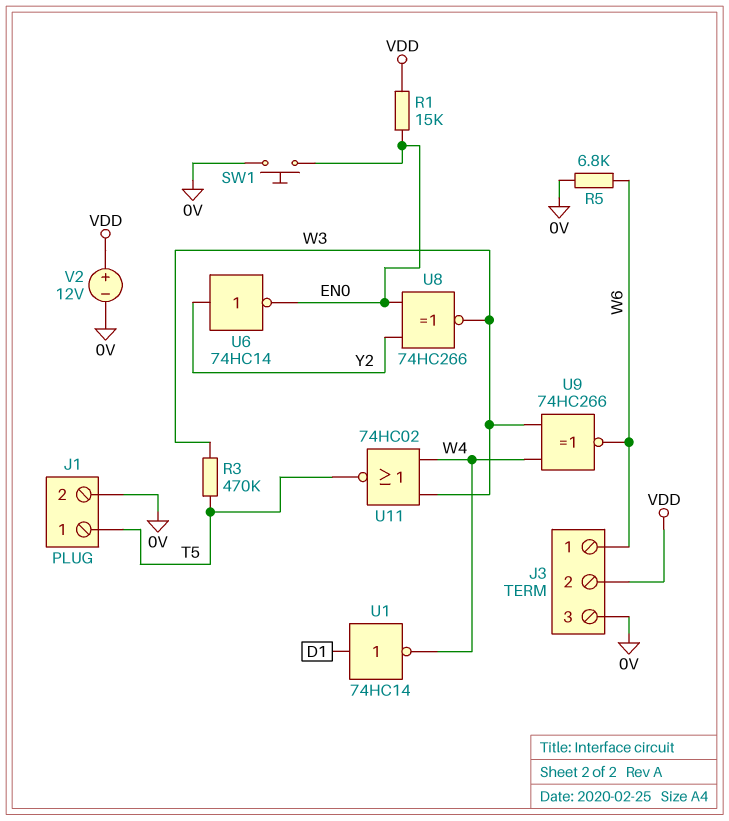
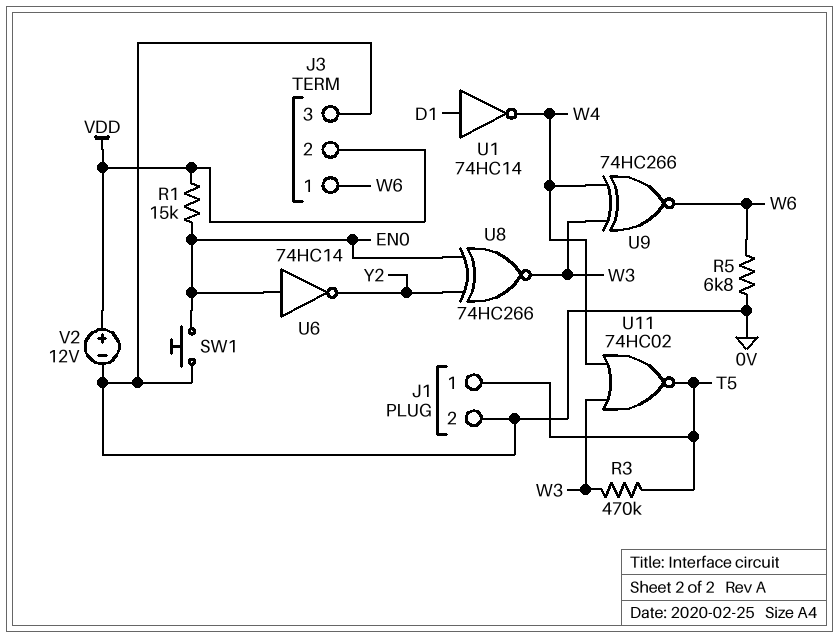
U6: NOT 74HC14 (in Y2, out EN0) -> NOT 74HC14 (in EN0, out Y2)

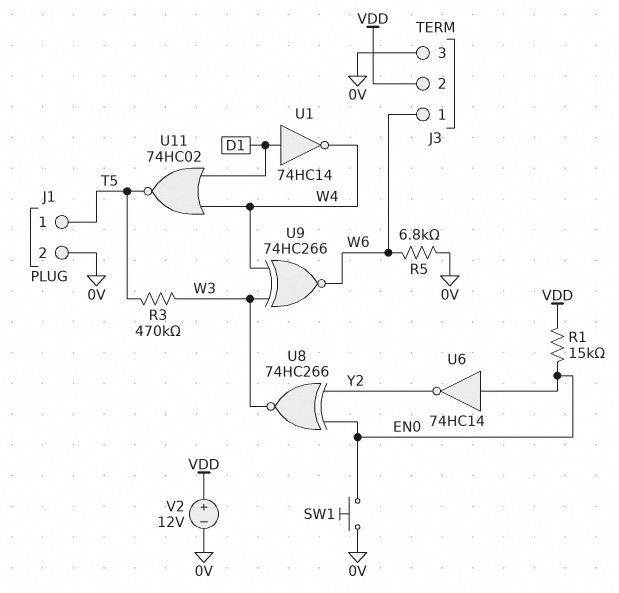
U11: NOR 74HC02 (in W3, in W4, out T5) -> NOR 74HC02 (in D1, in W4, out T5)

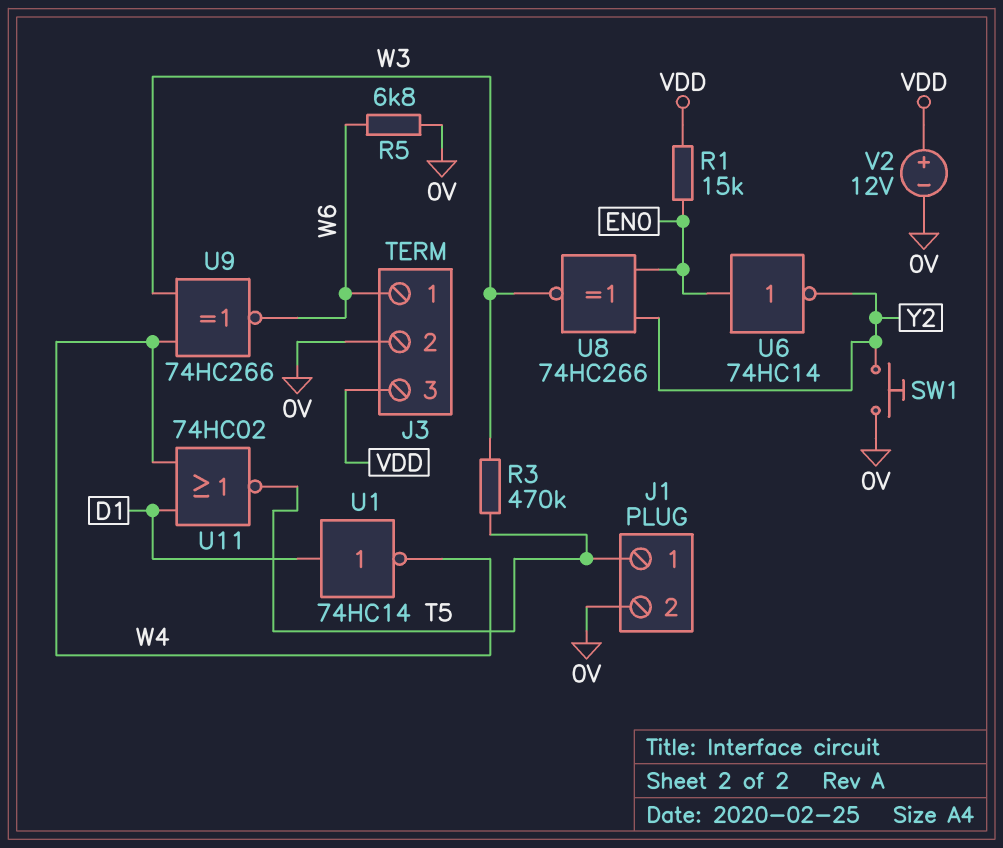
J3 pin 2: VDD -> 0V
J3 pin 3: 0V -> VDD
SW1: button (0V, EN0) -> button (0V, Y2)

